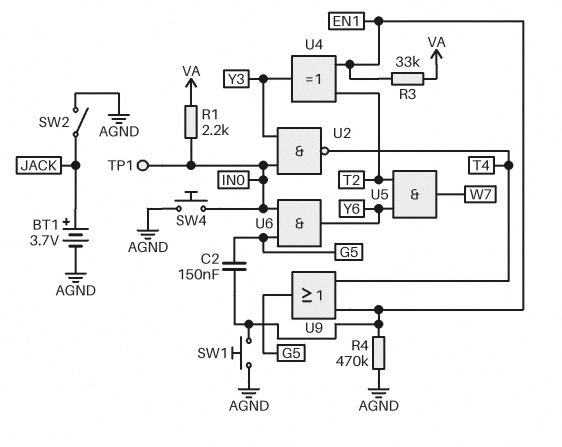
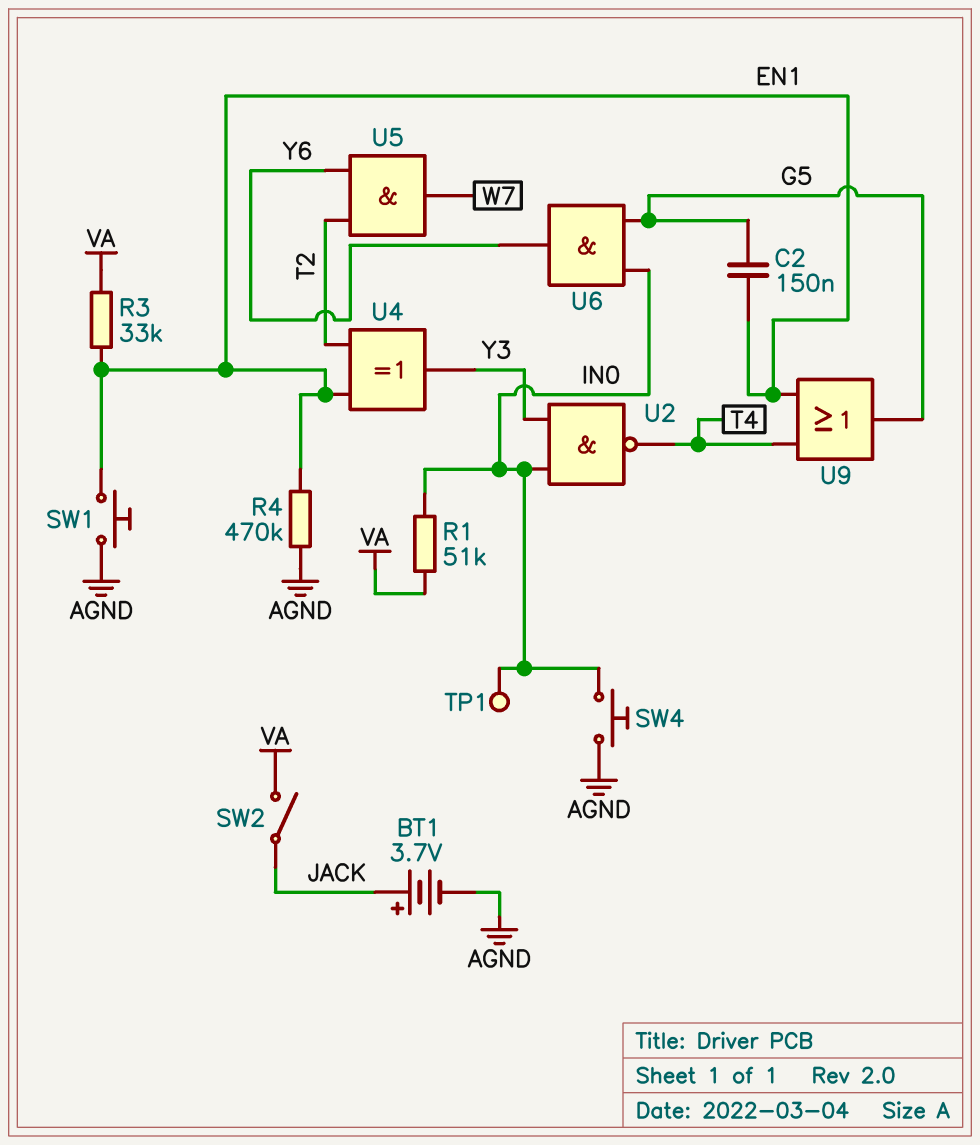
R1: 2.2k (IN0, VA) -> 51k (IN0, VA)
SW2: switch (AGND, JACK) -> switch (JACK, VA)

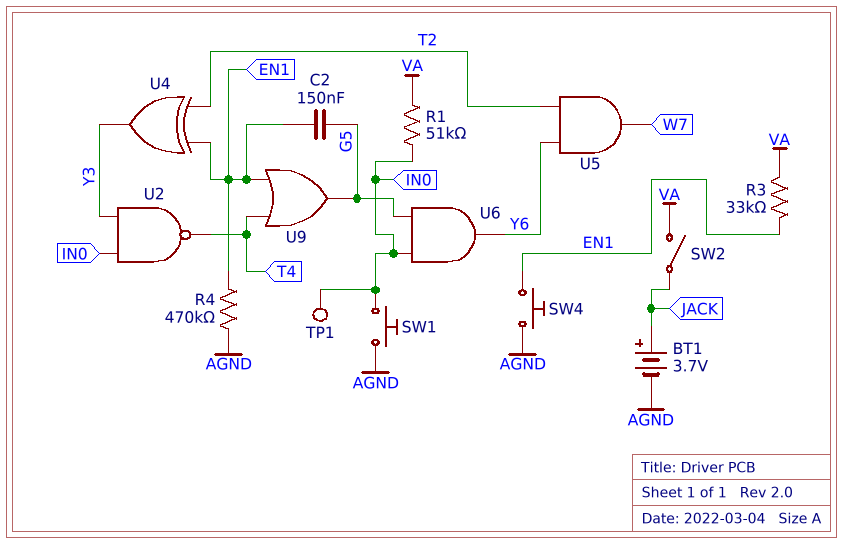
SW1: button (AGND, EN1) -> button (AGND, IN0)
SW4: button (AGND, IN0) -> button (AGND, EN1)

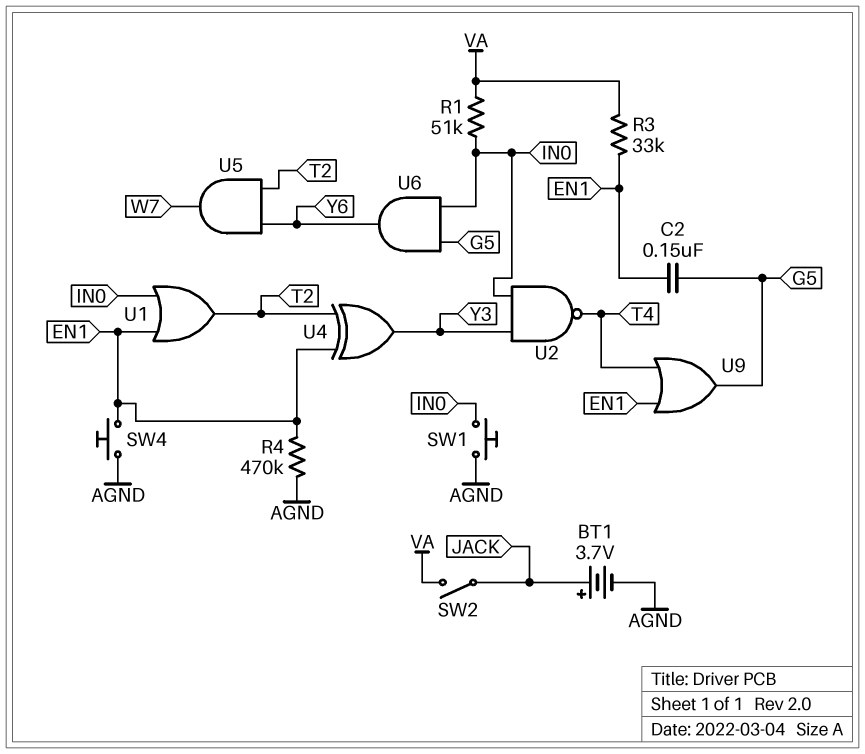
TP1: test point (IN0) -> none
U1: none -> OR (in EN1, in IN0, out T2)

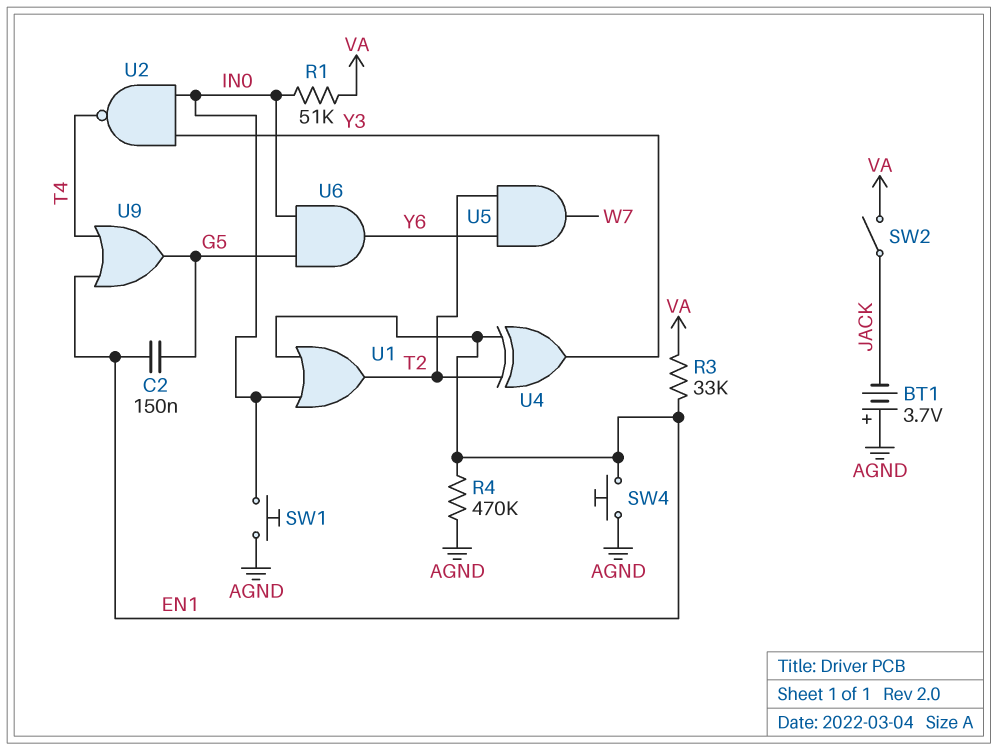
BT1: 3.7V (plus JACK, minus AGND) -> 3.7V (plus AGND, minus JACK)

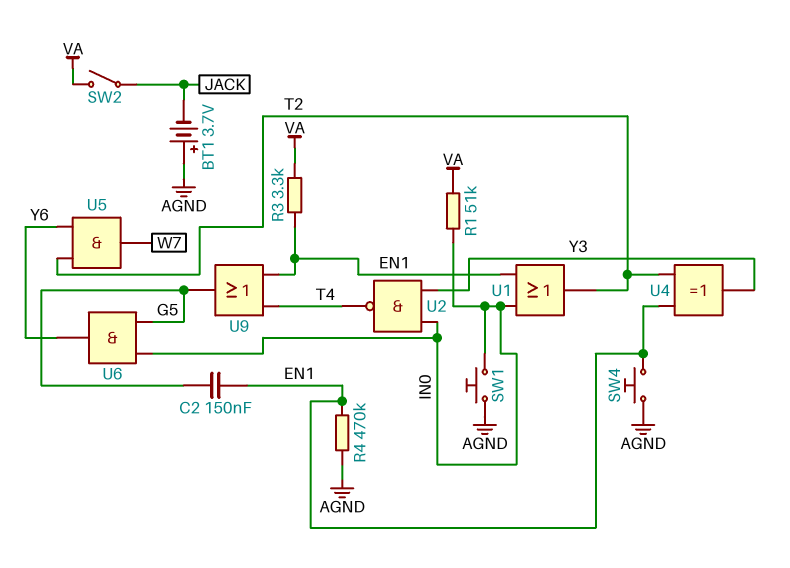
R3: 33k (EN1, VA) -> 3.3k (EN1, VA)

